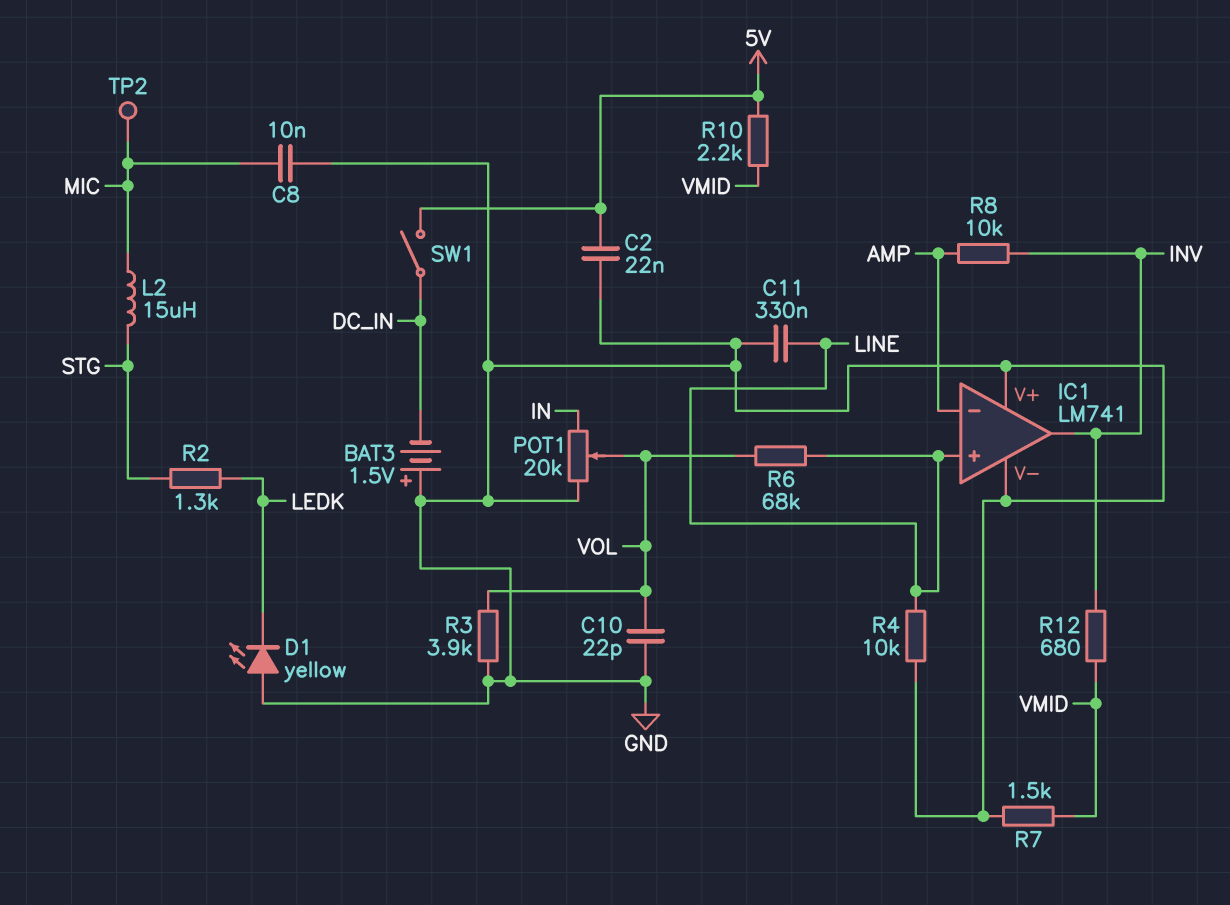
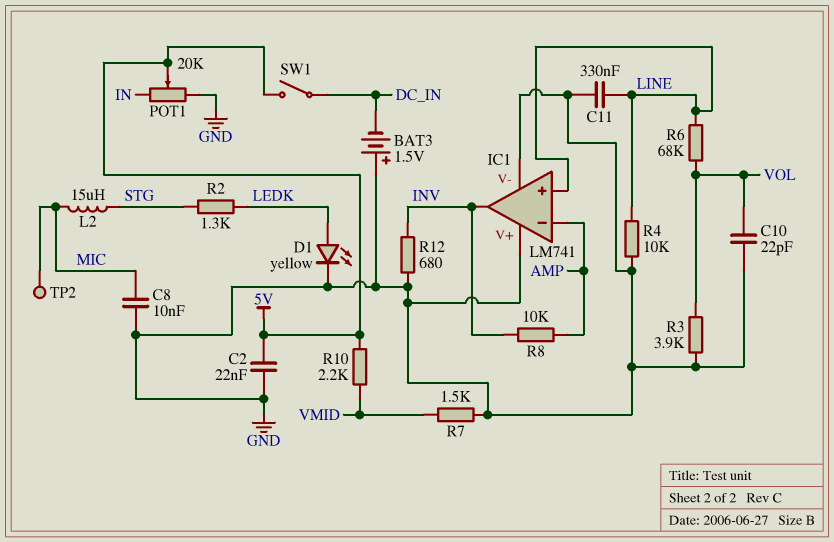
D1: LED yellow (A GND, K LEDK) -> LED yellow (A LEDK, K GND)
POT1: 20k (GND, IN, wiper VOL) -> 20k (GND, IN, wiper 5V)
R12: 680 (INV, VMID) -> 680 (GND, INV)

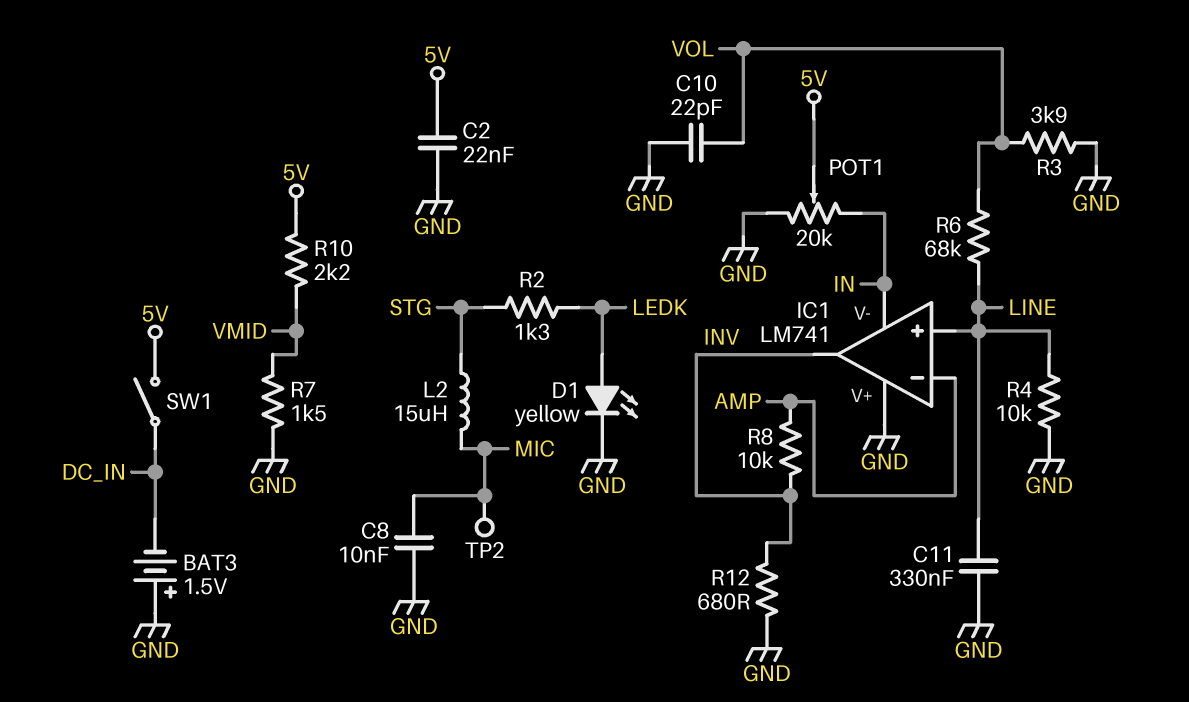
IC1 pin V-: GND -> IN

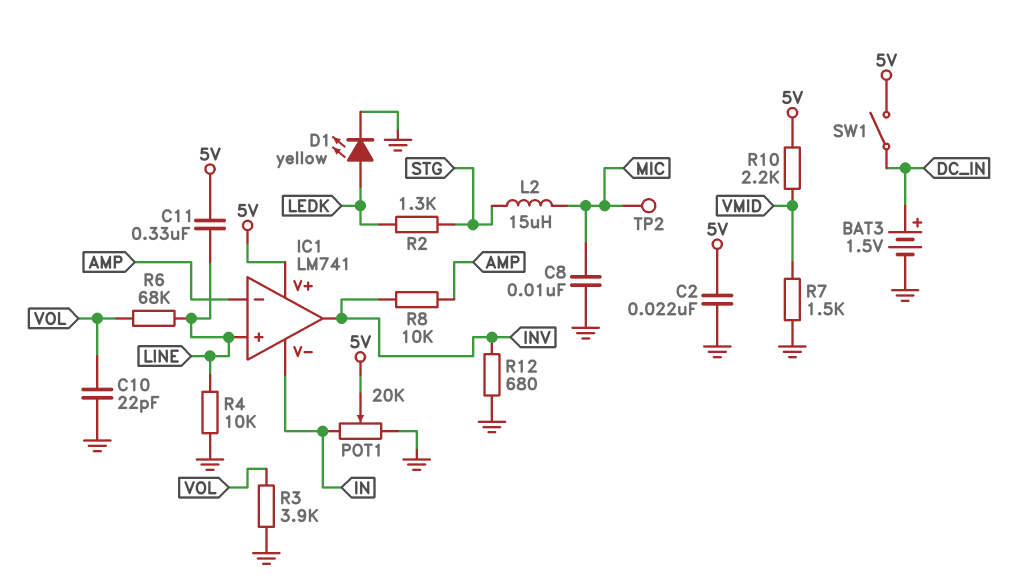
BAT3: 1.5V (plus GND, minus DC_IN) -> 1.5V (plus DC_IN, minus GND)
C11: 330nF (GND, LINE) -> 330nF (5V, LINE)
IC1 pin V+: GND -> 5V

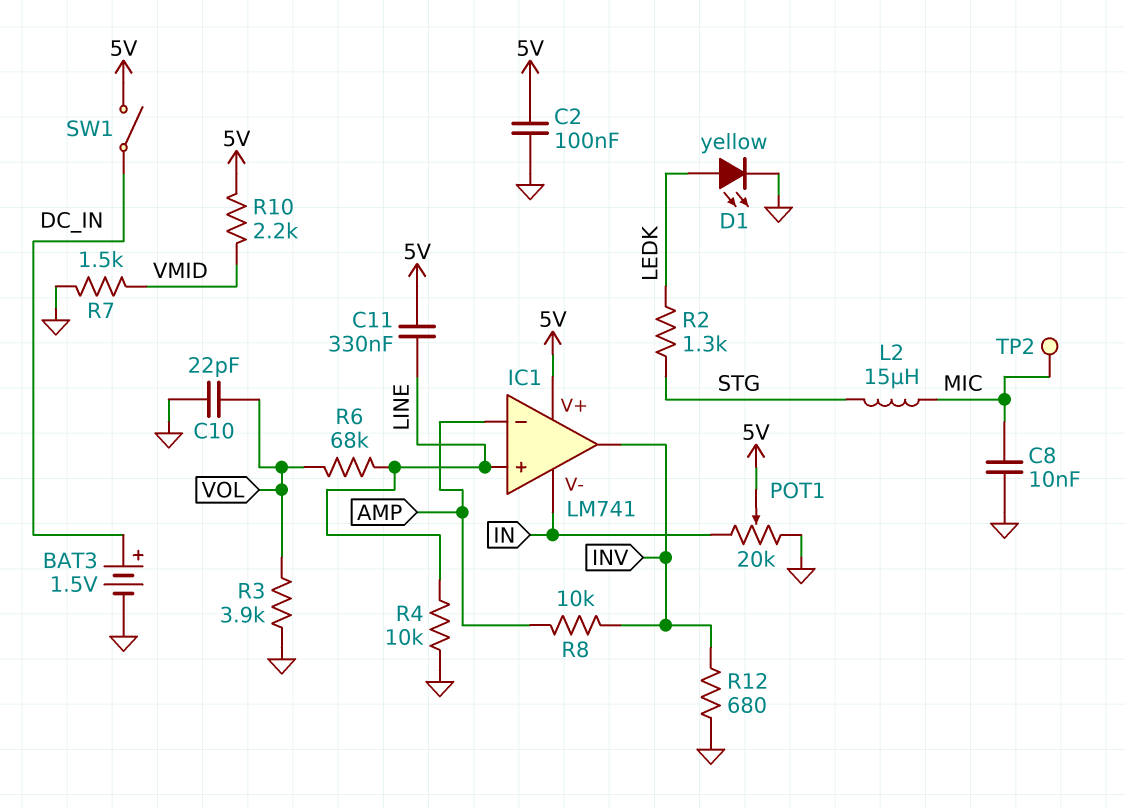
C2: 22nF (5V, GND) -> 100nF (5V, GND)

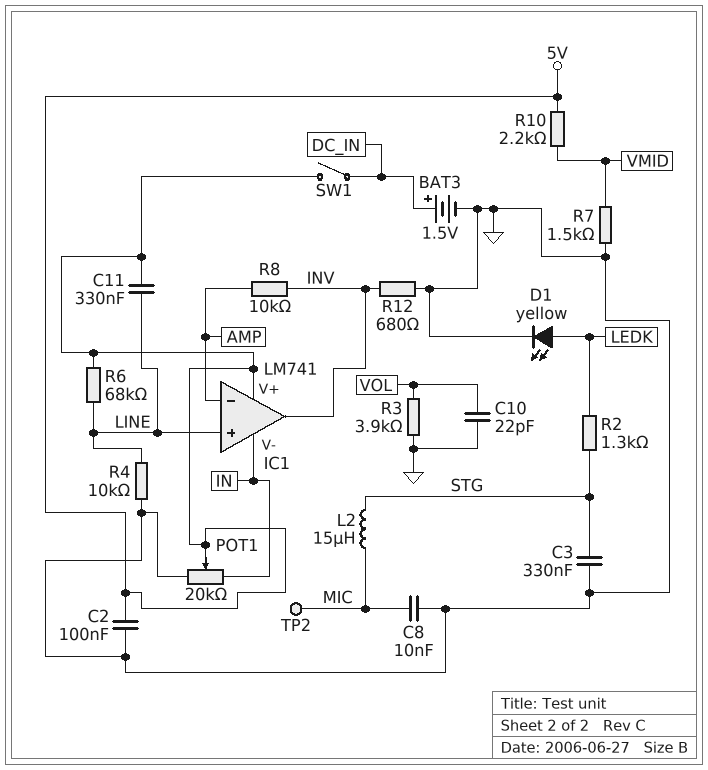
C3: none -> 330nF (GND, STG)
R6: 68k (LINE, VOL) -> 68k (5V, LINE)

